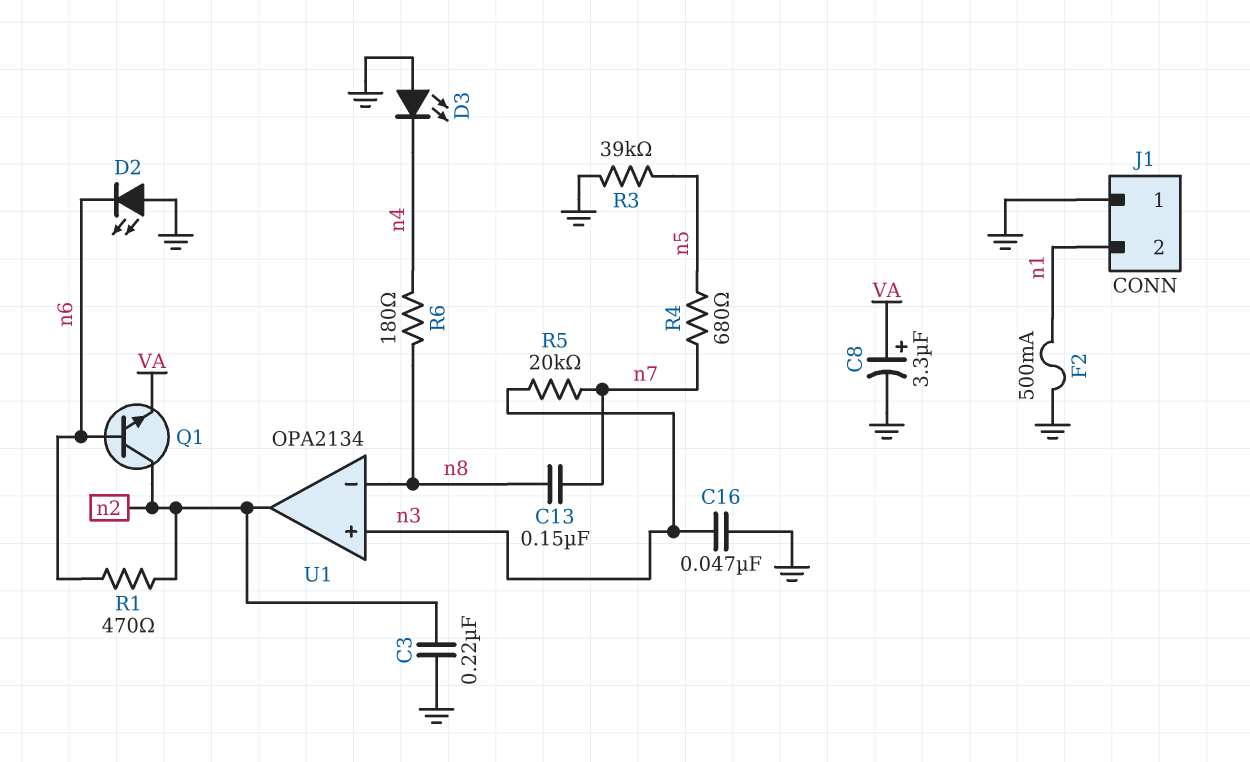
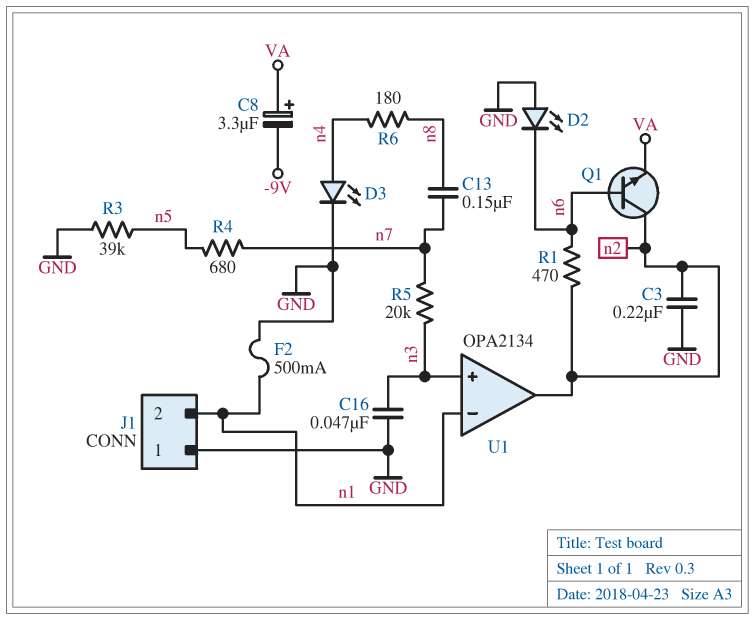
C8: 3.3uF (plus VA, minus GND) -> 3.3uF (plus VA, minus -9V)
D3: LED (A GND, K n4) -> LED (A n4, K GND)
U1 pin in-: n8 -> n1

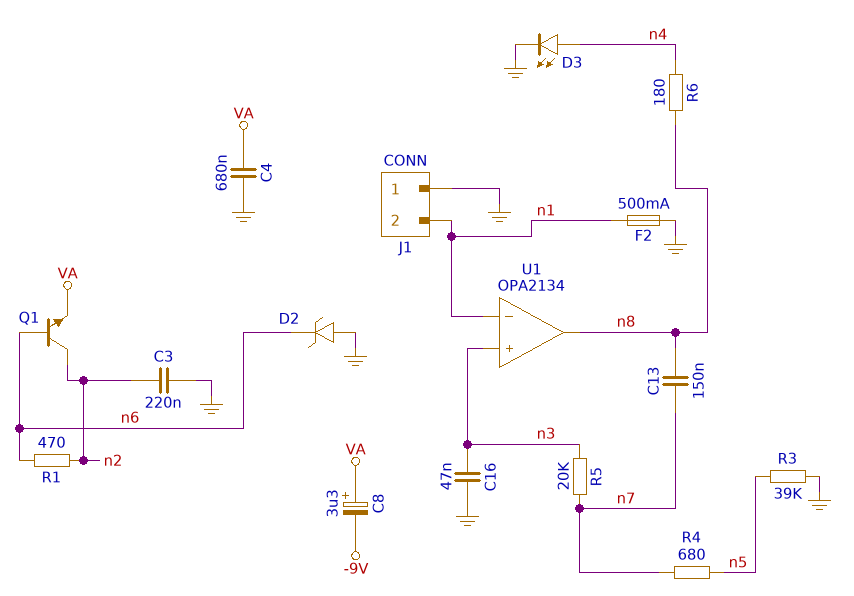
C4: none -> 680nF (GND, VA)
D2: LED (A GND, K n6) -> zener (A GND, K n6)
U1 pin out: n2 -> n8

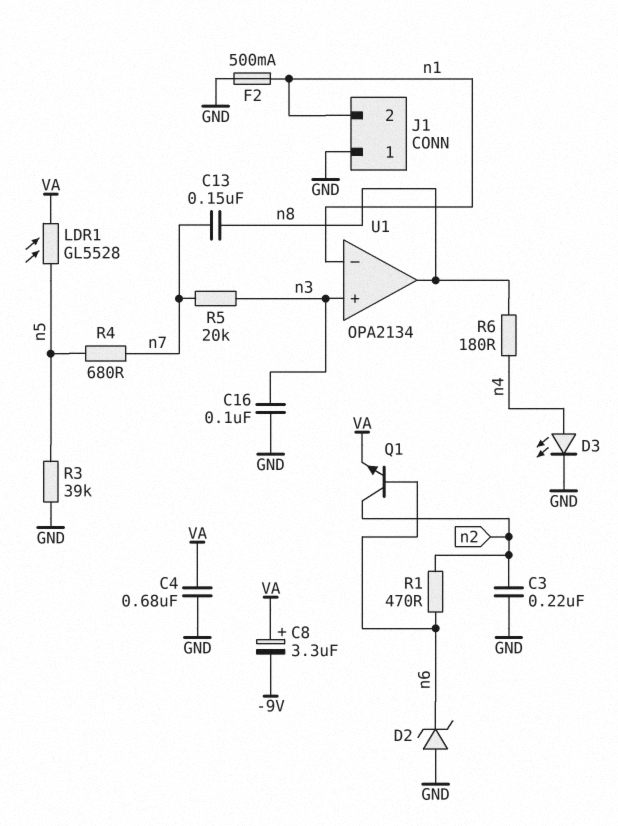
C16: 47nF (GND, n3) -> 100nF (GND, n3)
LDR1: none -> GL5528 (VA, n5)

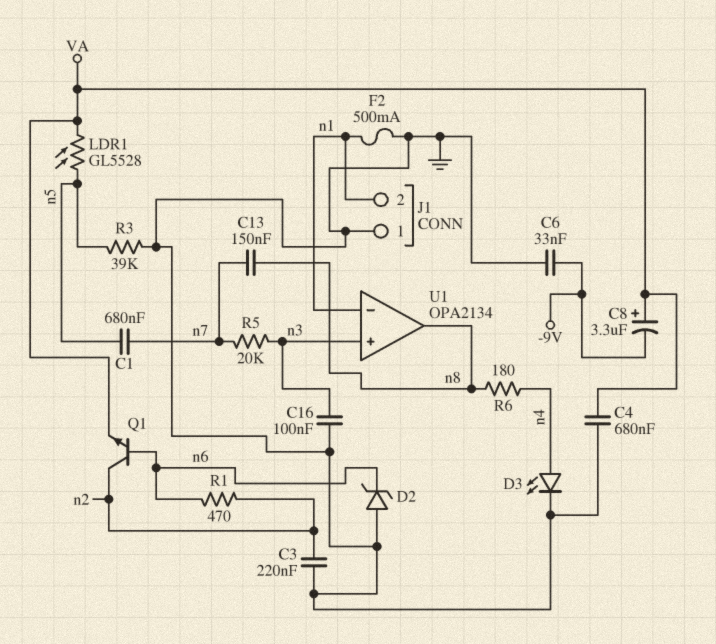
C1: none -> 680nF (n5, n7)
C6: none -> 33nF (-9V, GND)
R4: 680 (n5, n7) -> none

